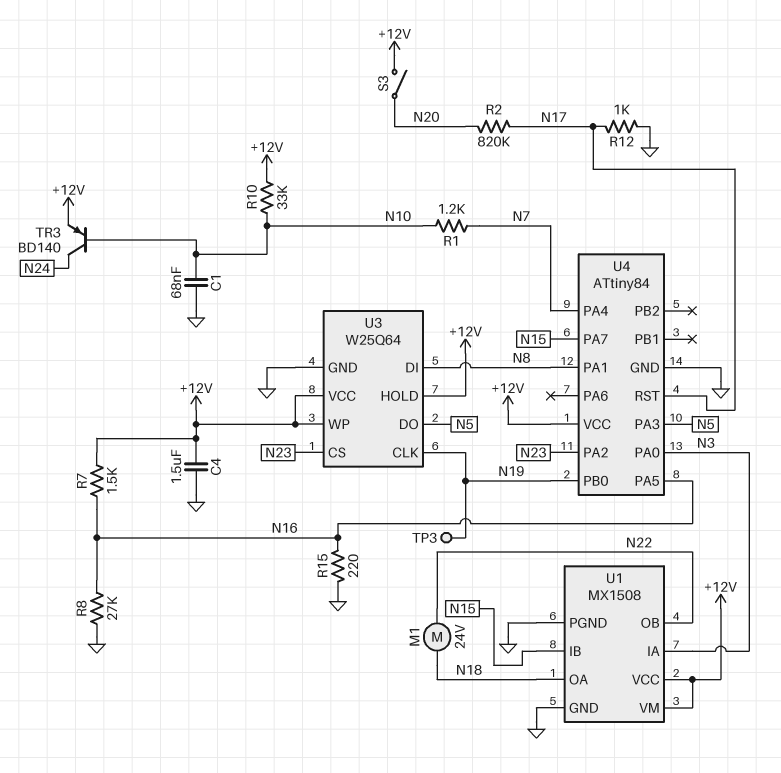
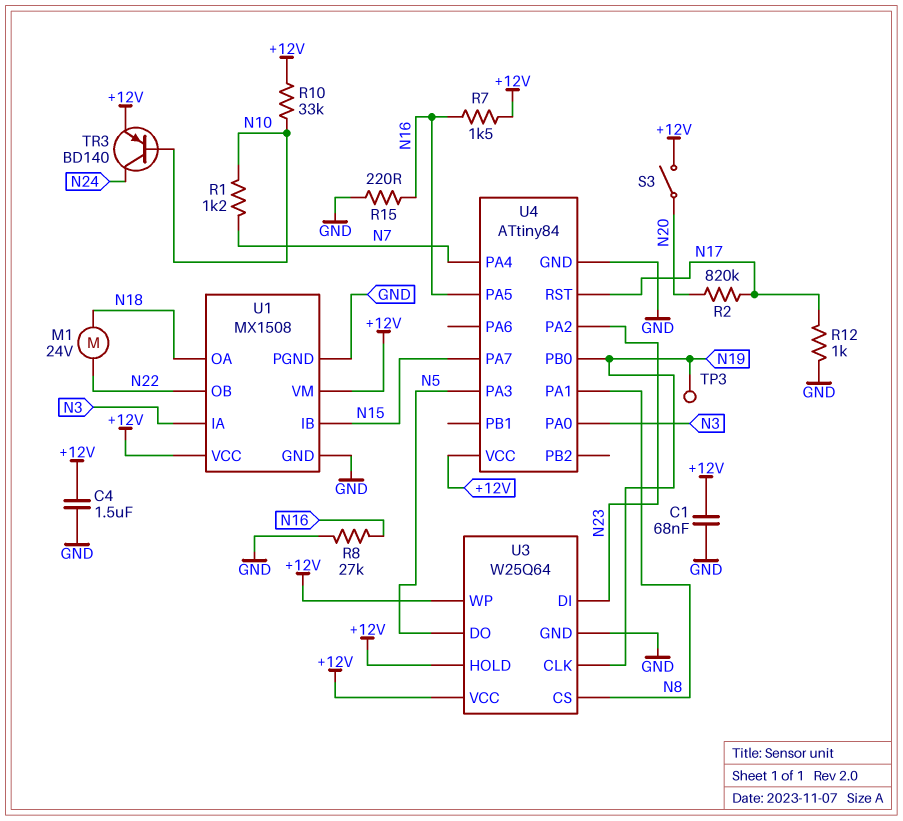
C1: 68nF (GND, N10) -> 68nF (+12V, GND)
U3 pin CS: N23 -> N8
U3 pin DI: N8 -> N23

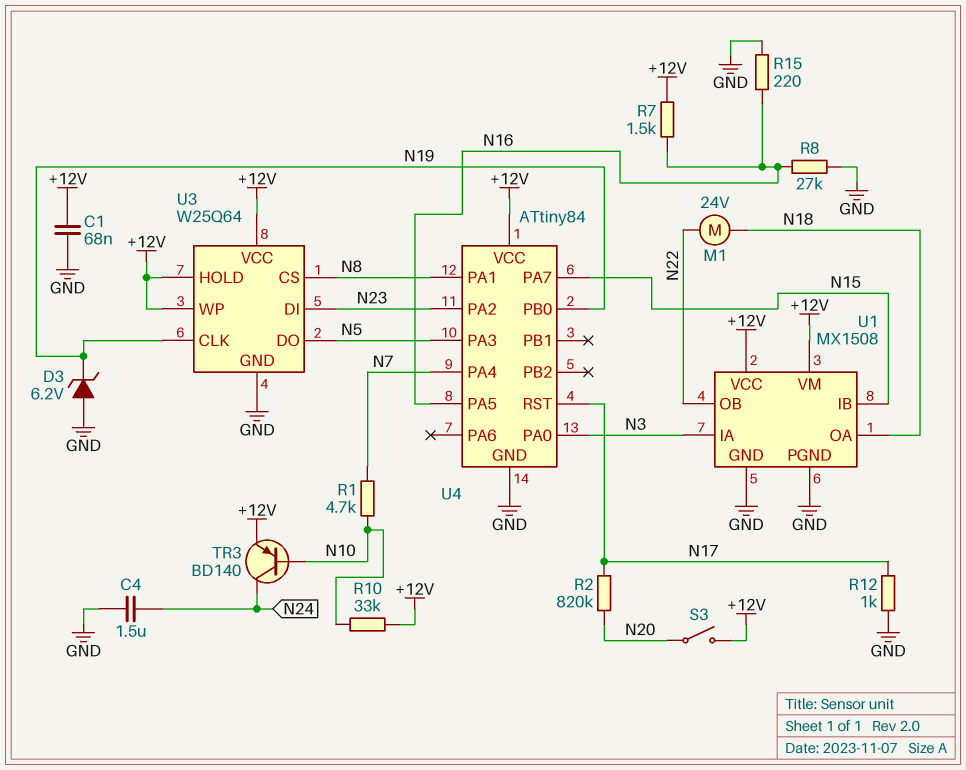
C4: 1.5uF (+12V, GND) -> 1.5uF (GND, N24)
D3: none -> zener 6.2V (A GND, K N19)
R1: 1.2k (N7, N10) -> 4.7k (N7, N10)
TP3: test point (N19) -> none

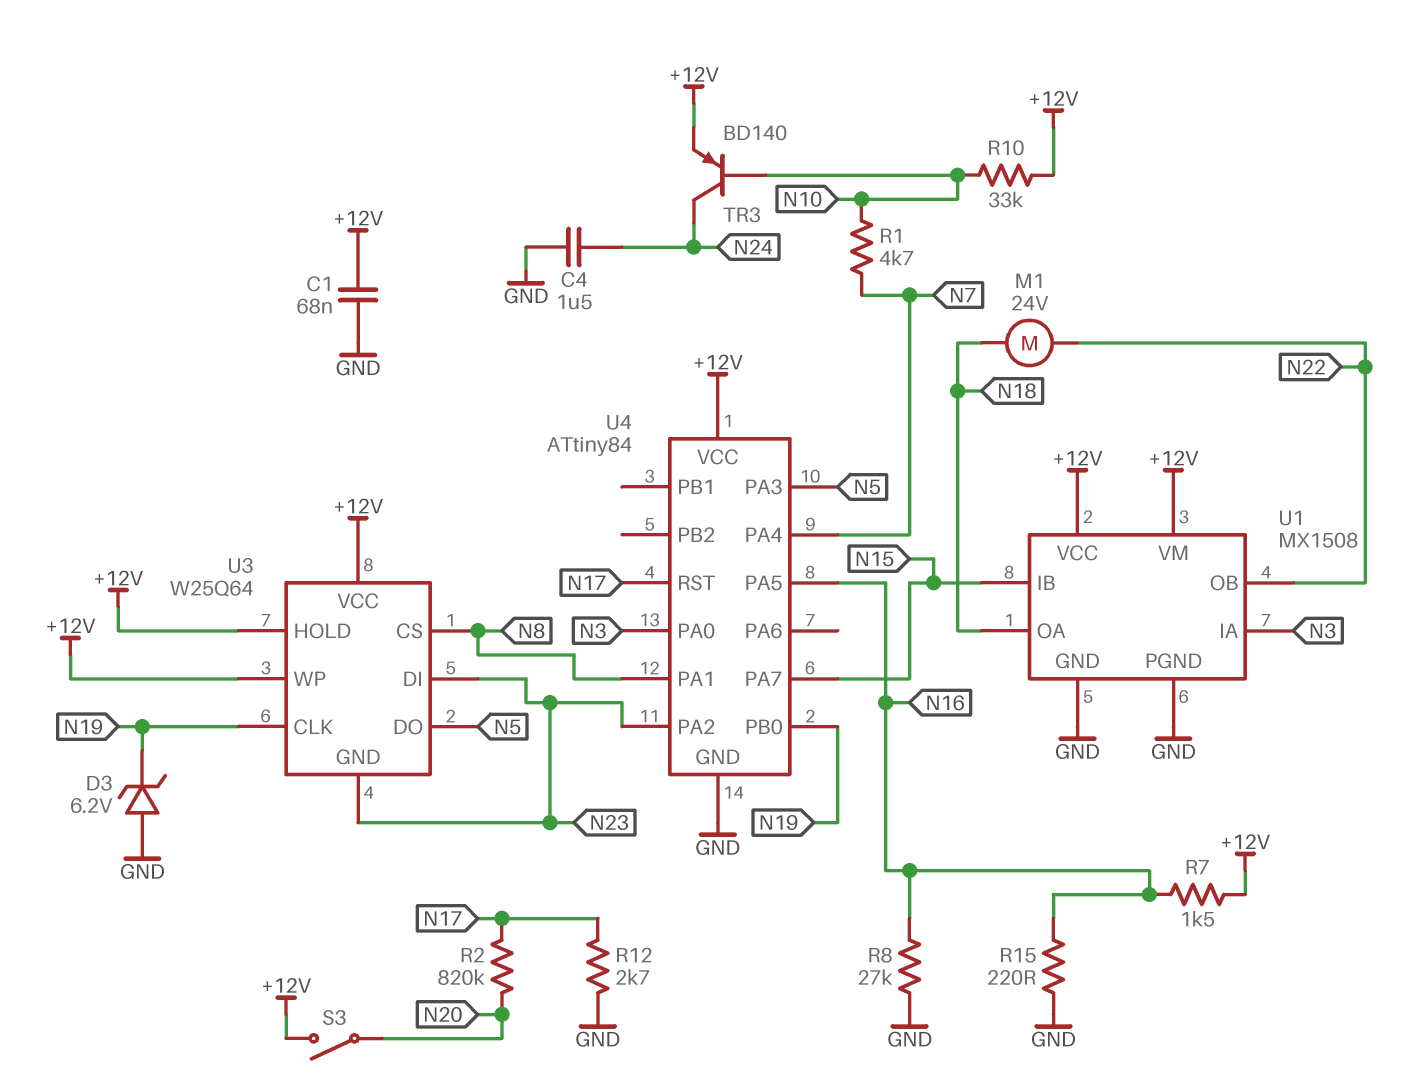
R12: 1k (GND, N17) -> 2.7k (GND, N17)
U3 pin GND: GND -> N23

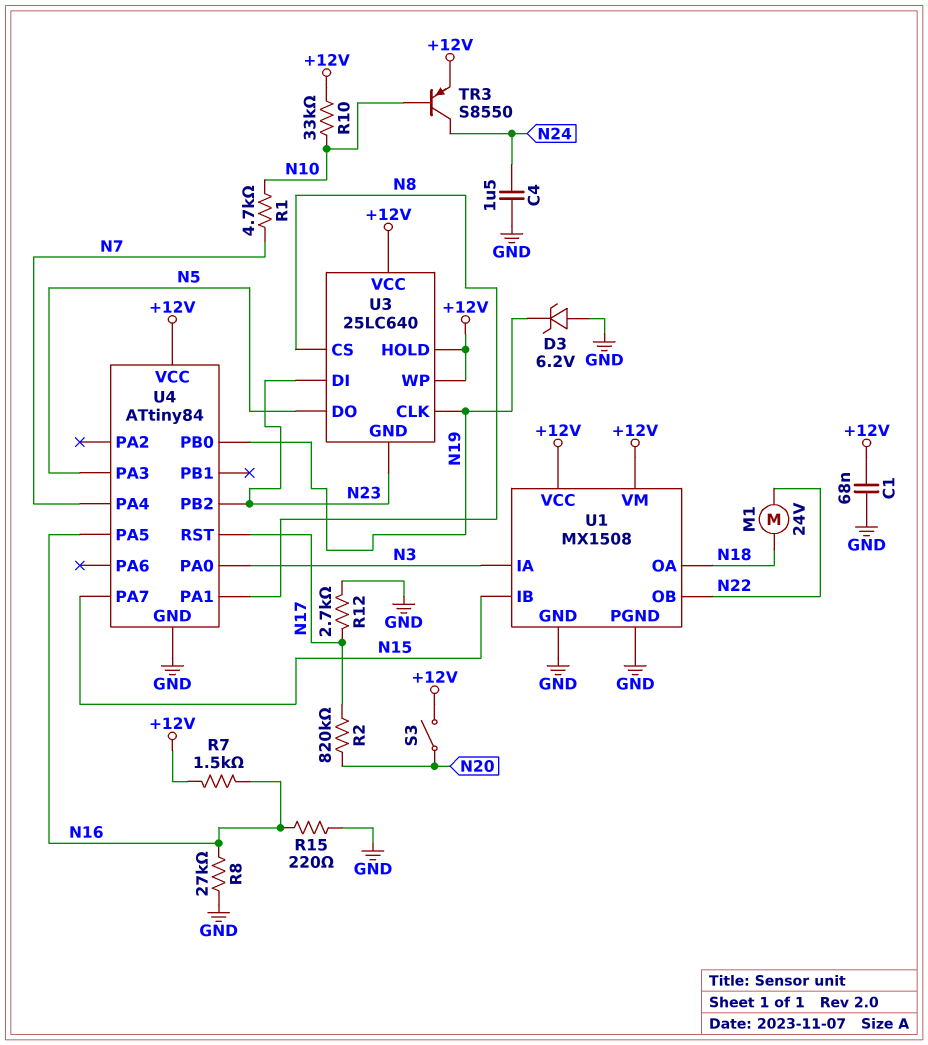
TR3: PNP BD140 (B N10, C N24, E +12V) -> PNP S8550 (B N10, C N24, E +12V)
U3: W25Q64 -> 25LC640
U4 pin PA2: N23 -> none
U4 pin PB2: none -> N23

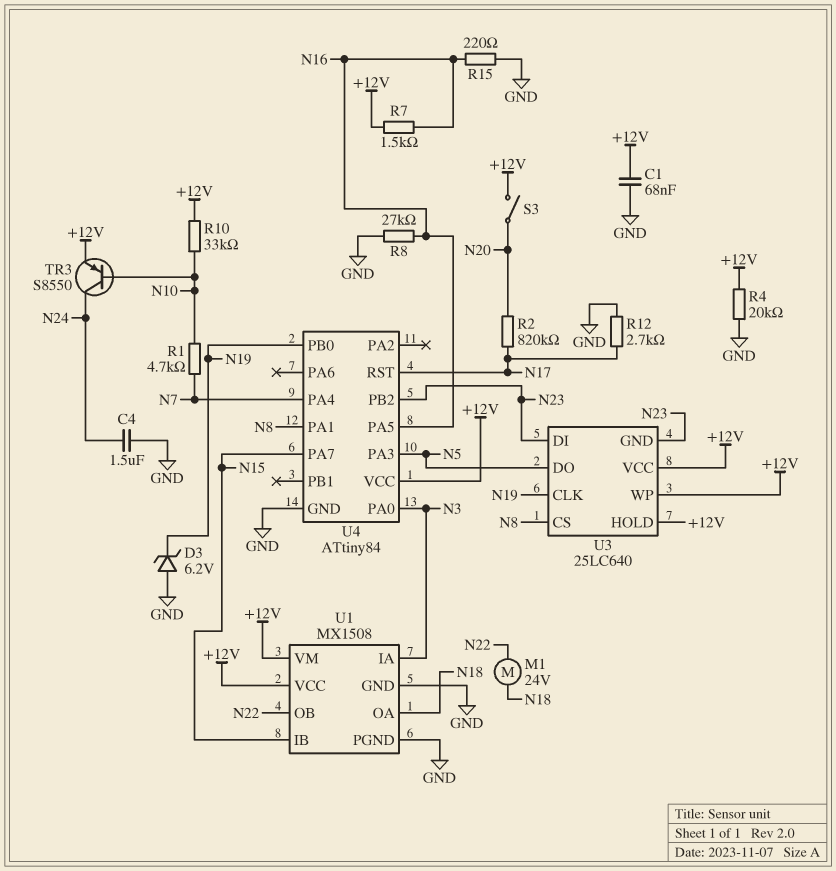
R4: none -> 20k (+12V, GND)

